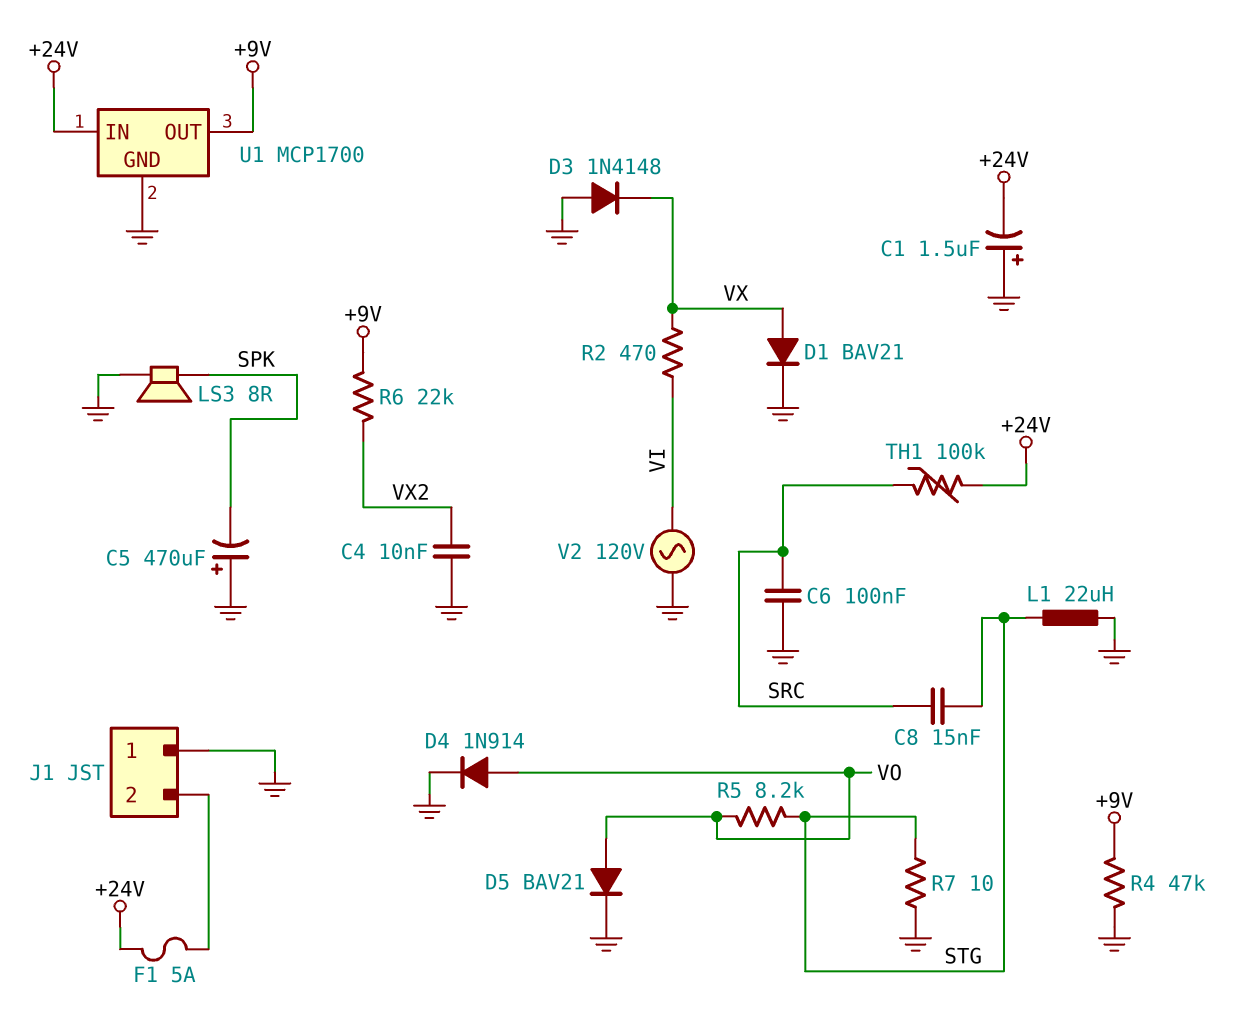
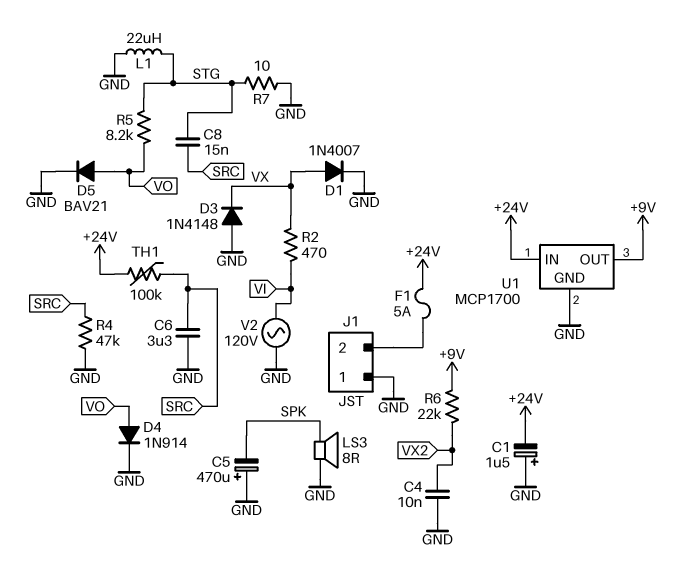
C6: 100nF (GND, SRC) -> 3.3uF (GND, SRC)
D1: diode BAV21 (A VX, K GND) -> diode 1N4007 (A VX, K GND)
R4: 47k (+9V, GND) -> 47k (GND, SRC)

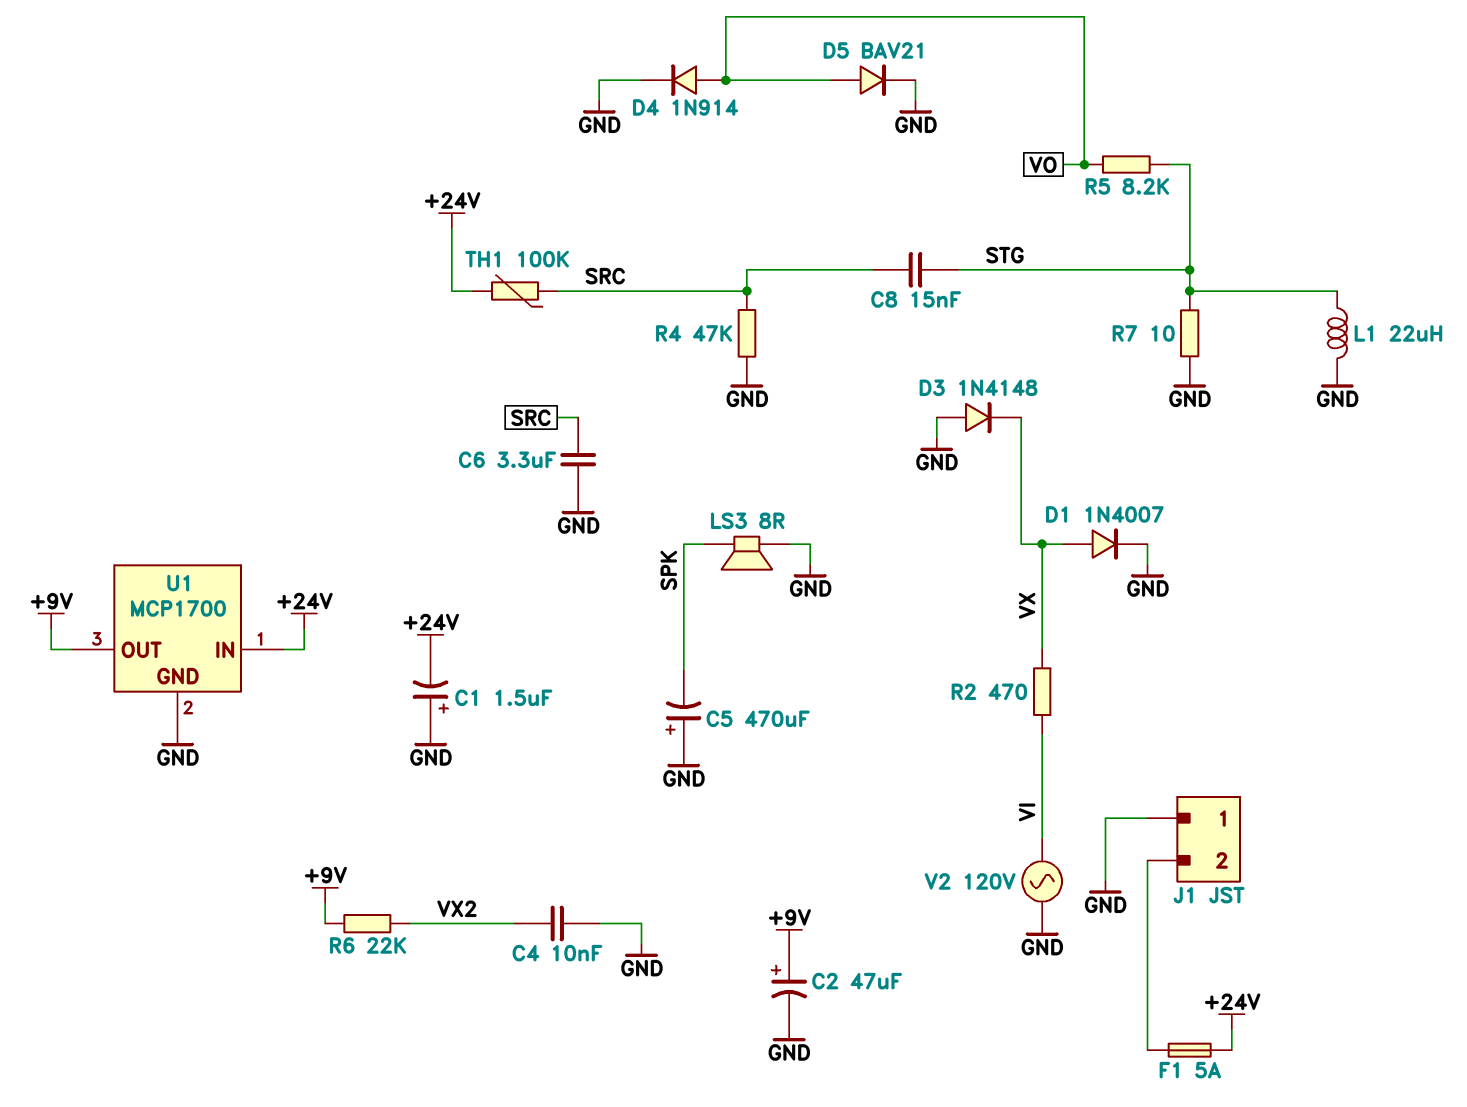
C2: none -> 47uF (plus +9V, minus GND)

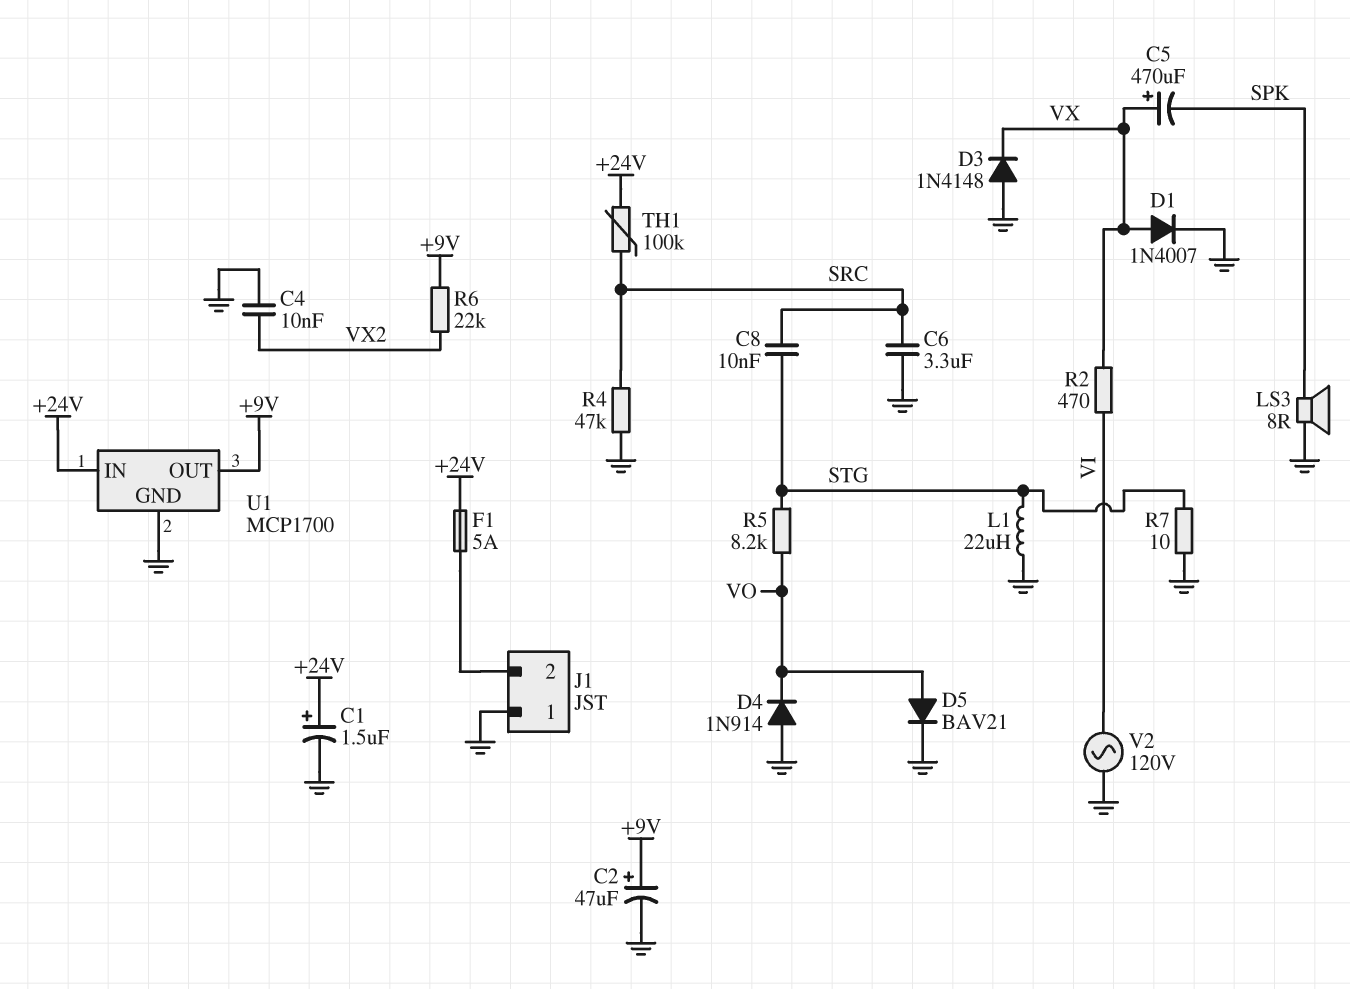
C1: 1.5uF (plus GND, minus +24V) -> 1.5uF (plus +24V, minus GND)
C5: 470uF (plus GND, minus SPK) -> 470uF (plus VX, minus SPK)
C8: 15nF (SRC, STG) -> 10nF (SRC, STG)
D4: diode 1N914 (A VO, K GND) -> diode 1N914 (A GND, K VO)

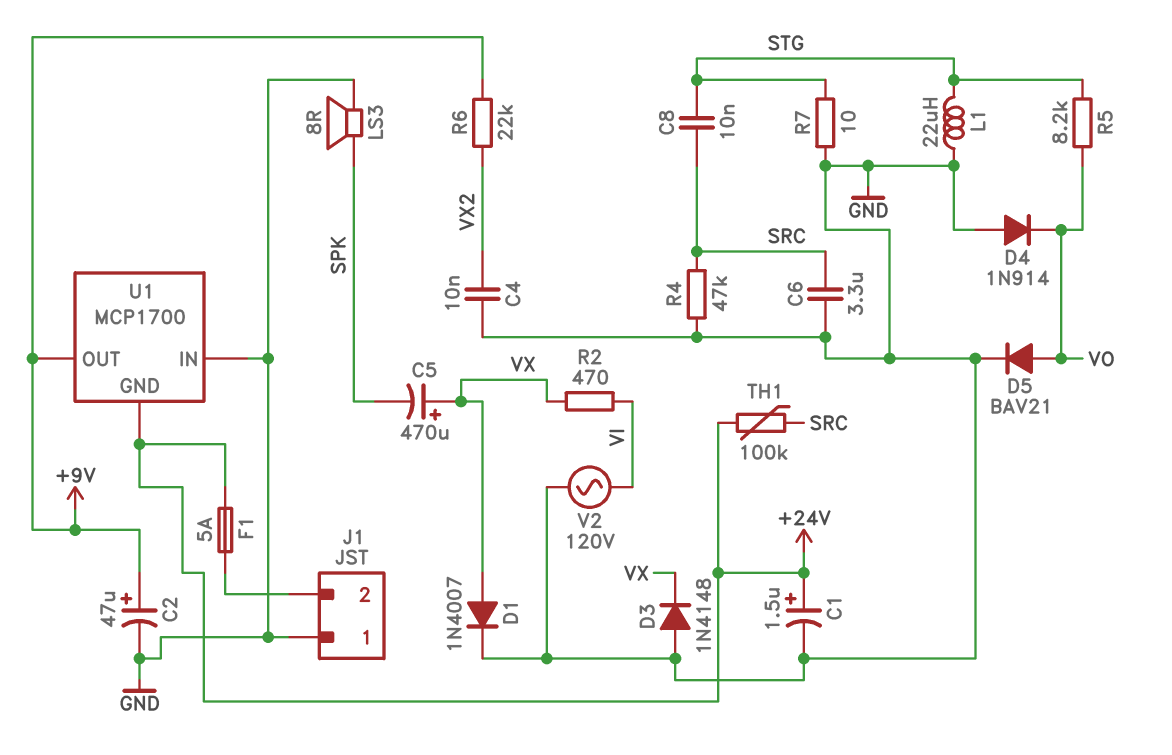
U1 pin GND: GND -> +24V
U1 pin IN: +24V -> GND

